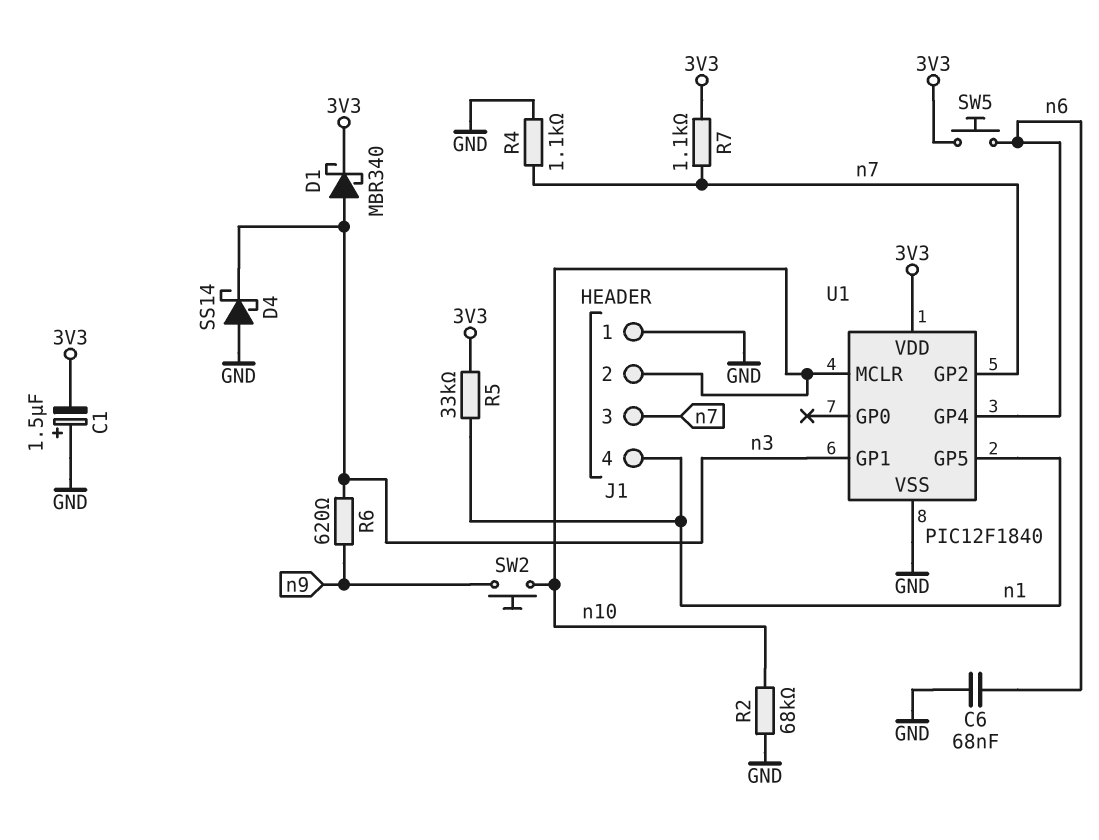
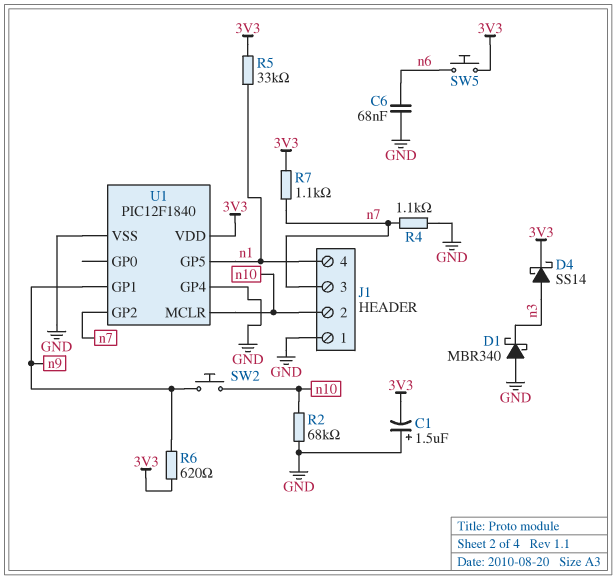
D1: schottky MBR340 (A n3, K 3V3) -> schottky MBR340 (A GND, K n3)
D4: schottky SS14 (A GND, K n3) -> schottky SS14 (A n3, K 3V3)
R6: 620 (n3, n9) -> 620 (3V3, n9)
U1 pin GP1: n3 -> n9
U1 pin GP4: n6 -> GND

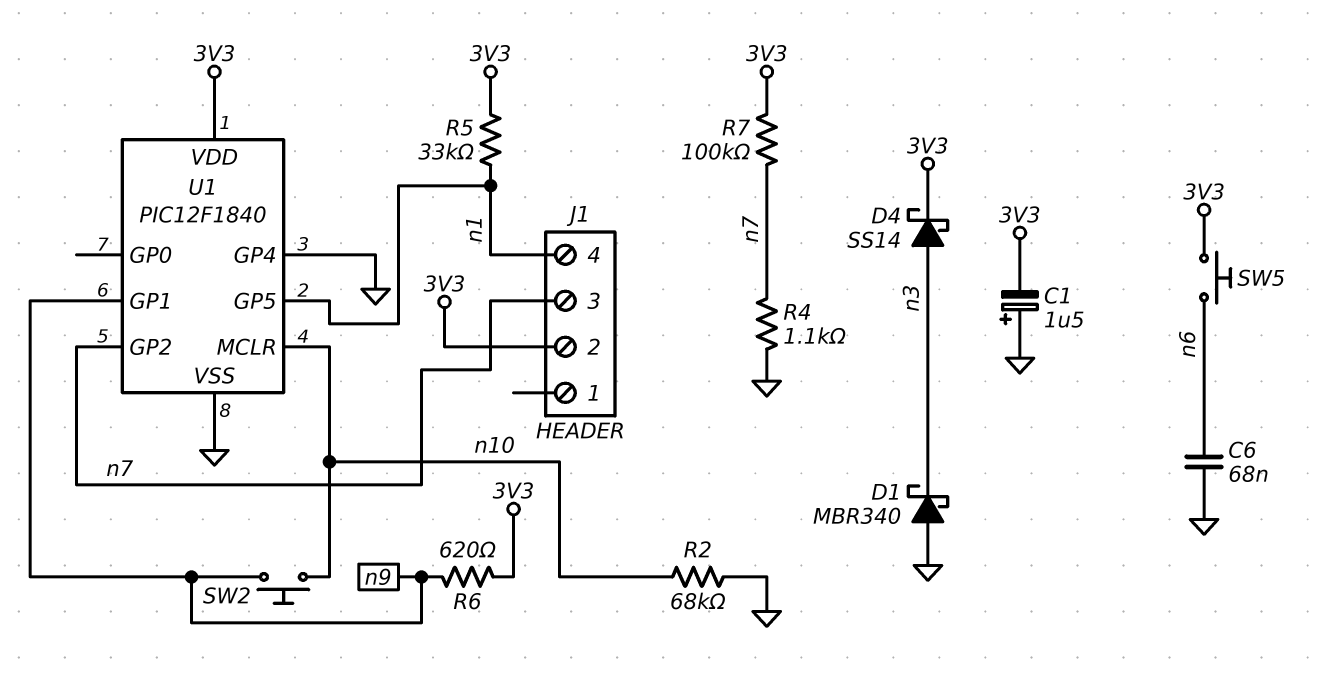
J1 pin 1: GND -> none
J1 pin 2: n10 -> 3V3
R7: 1.1k (3V3, n7) -> 100k (3V3, n7)

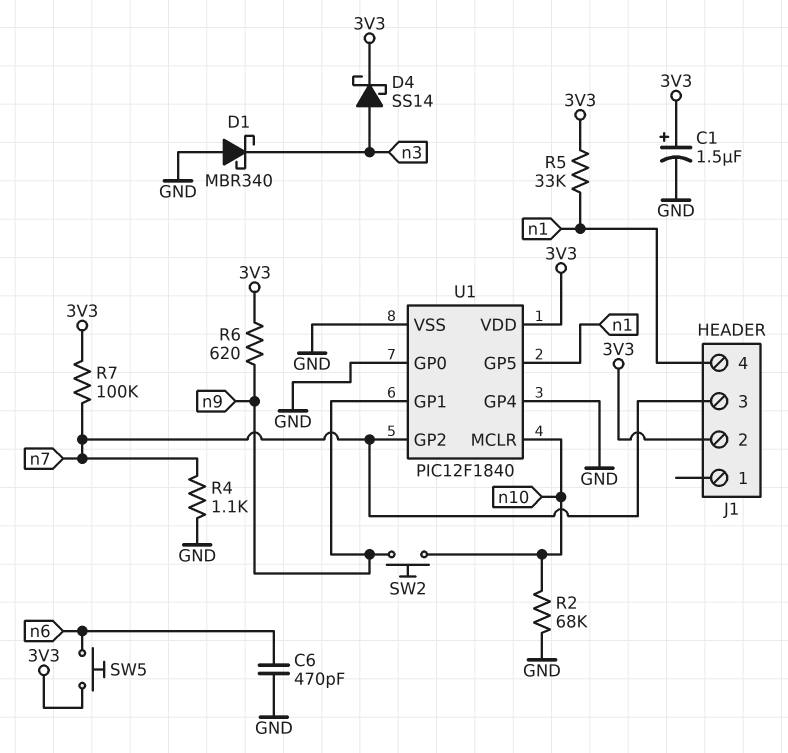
C1: 1.5uF (plus GND, minus 3V3) -> 1.5uF (plus 3V3, minus GND)
C6: 68nF (GND, n6) -> 470pF (GND, n6)
U1 pin GP0: none -> GND

